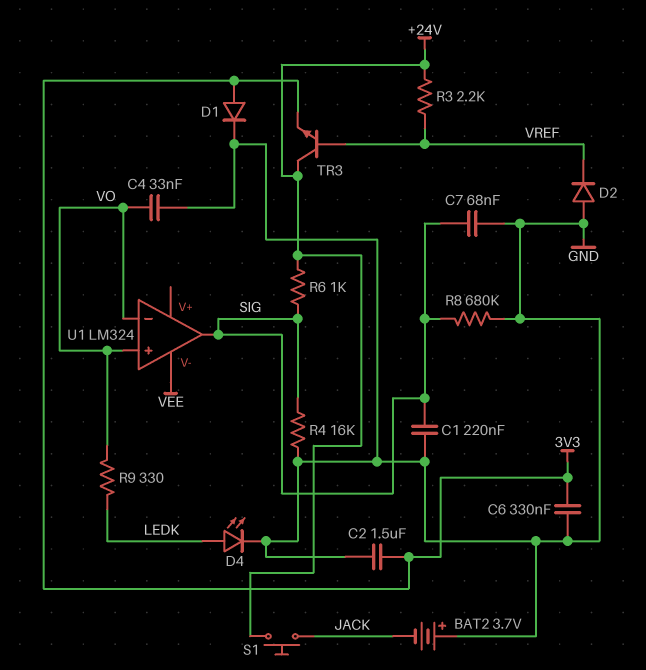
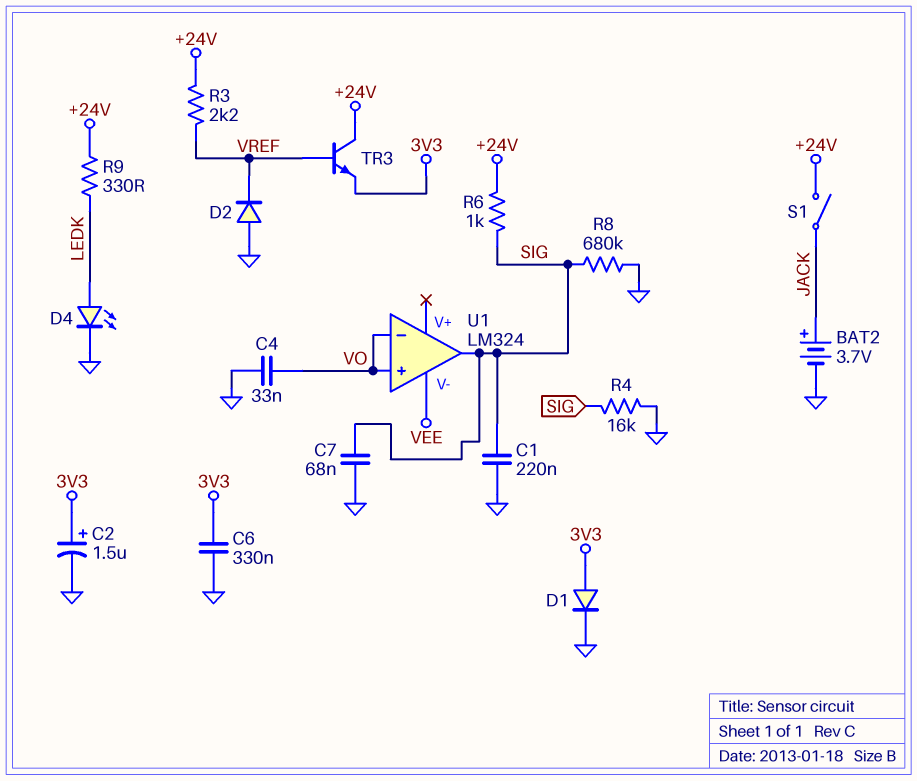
BAT2: 3.7V (plus GND, minus JACK) -> 3.7V (plus JACK, minus GND)
C2: 1.5uF (3V3, GND) -> 1.5uF (plus 3V3, minus GND)
R9: 330 (LEDK, VO) -> 330 (+24V, LEDK)
S1: button (+24V, JACK) -> switch (+24V, JACK)

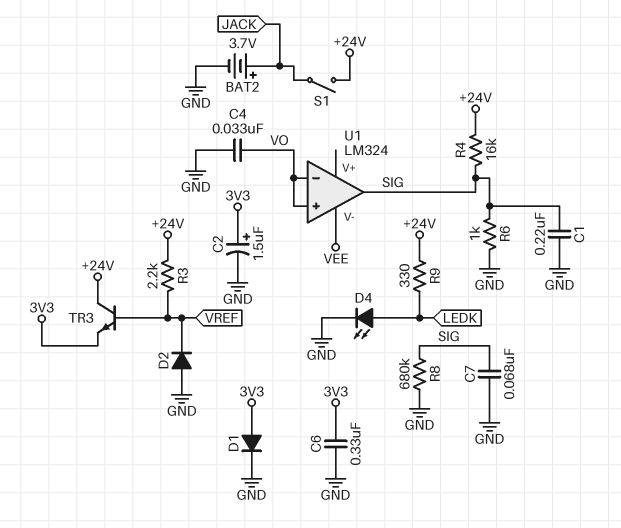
R4: 16k (GND, SIG) -> 16k (+24V, SIG)
R6: 1k (+24V, SIG) -> 1k (GND, SIG)

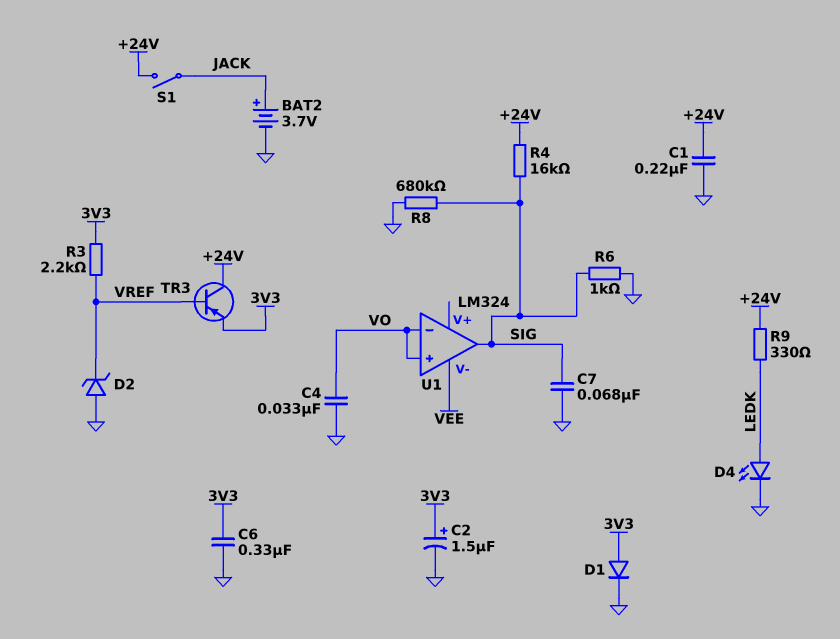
C1: 220nF (GND, SIG) -> 220nF (+24V, GND)
D2: diode (A GND, K VREF) -> zener (A GND, K VREF)
R3: 2.2k (+24V, VREF) -> 2.2k (3V3, VREF)
TR3: NPN (B VREF, C +24V, E 3V3) -> PNP (B VREF, C +24V, E 3V3)

